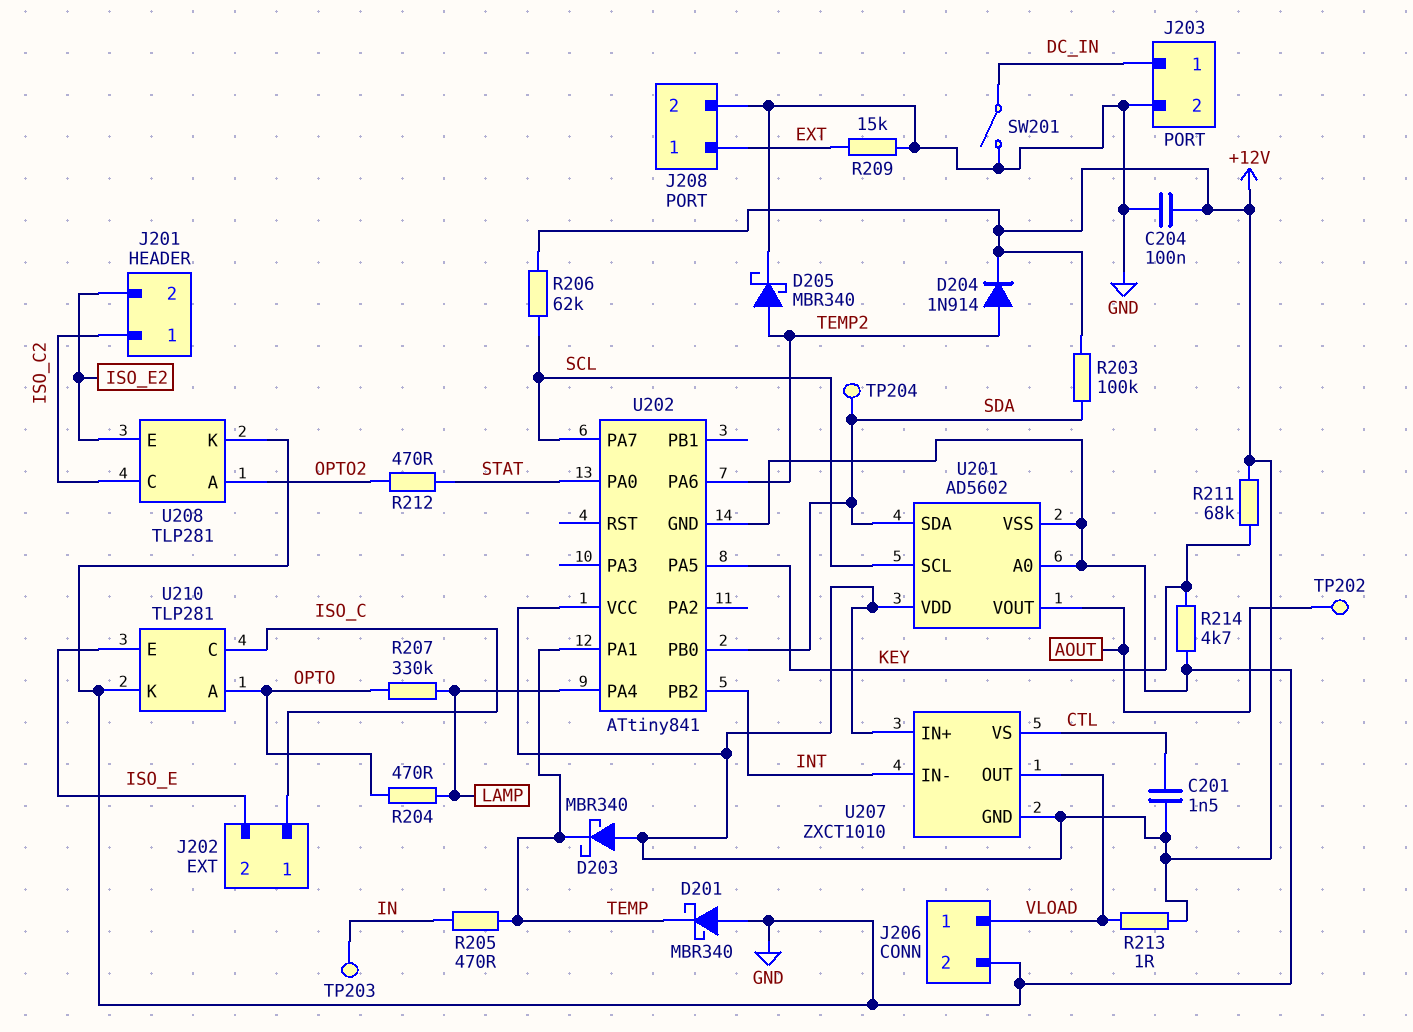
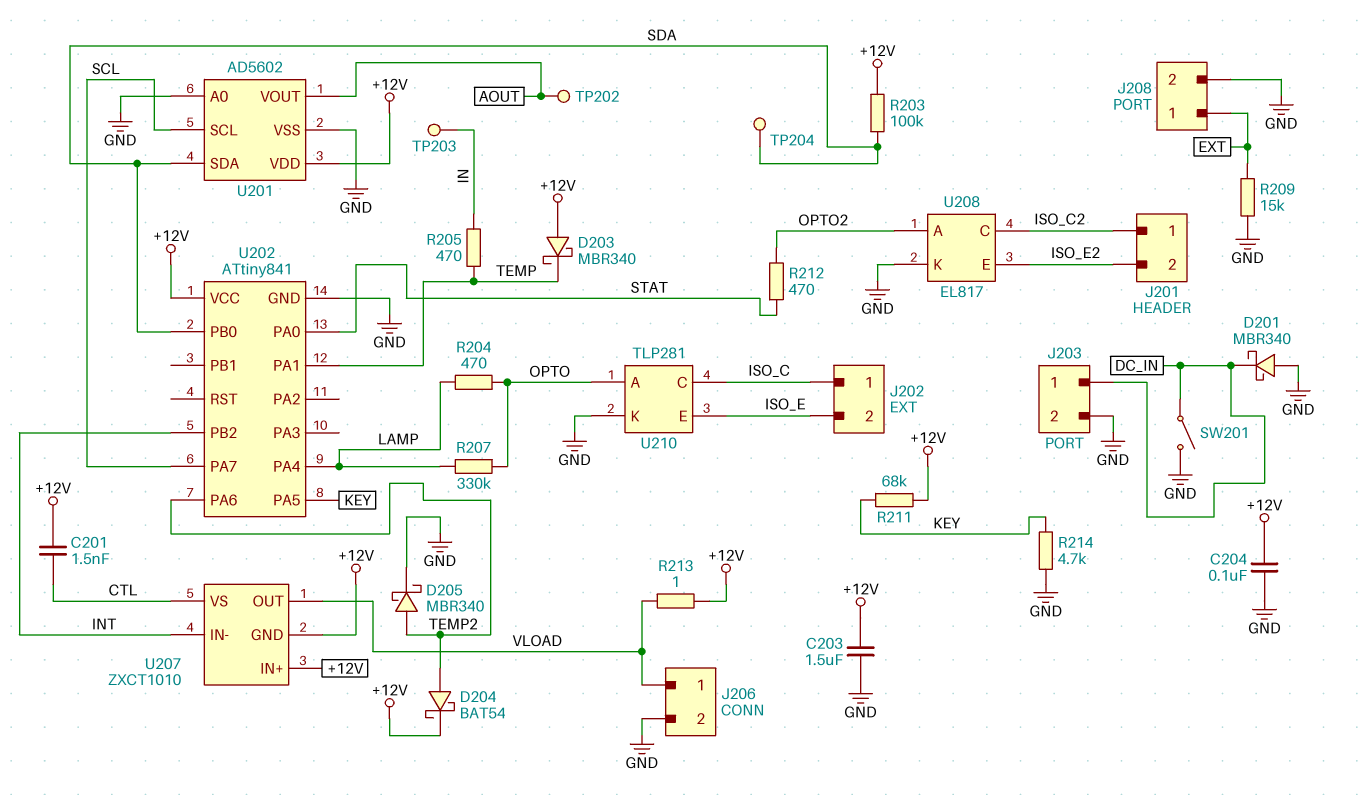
C203: none -> 1.5uF (+12V, GND)
D201: schottky MBR340 (A GND, K TEMP) -> schottky MBR340 (A GND, K DC_IN)
D204: diode 1N914 (A TEMP2, K +12V) -> schottky BAT54 (A TEMP2, K +12V)
R206: 62k (+12V, SCL) -> none
U208: TLP281 -> EL817

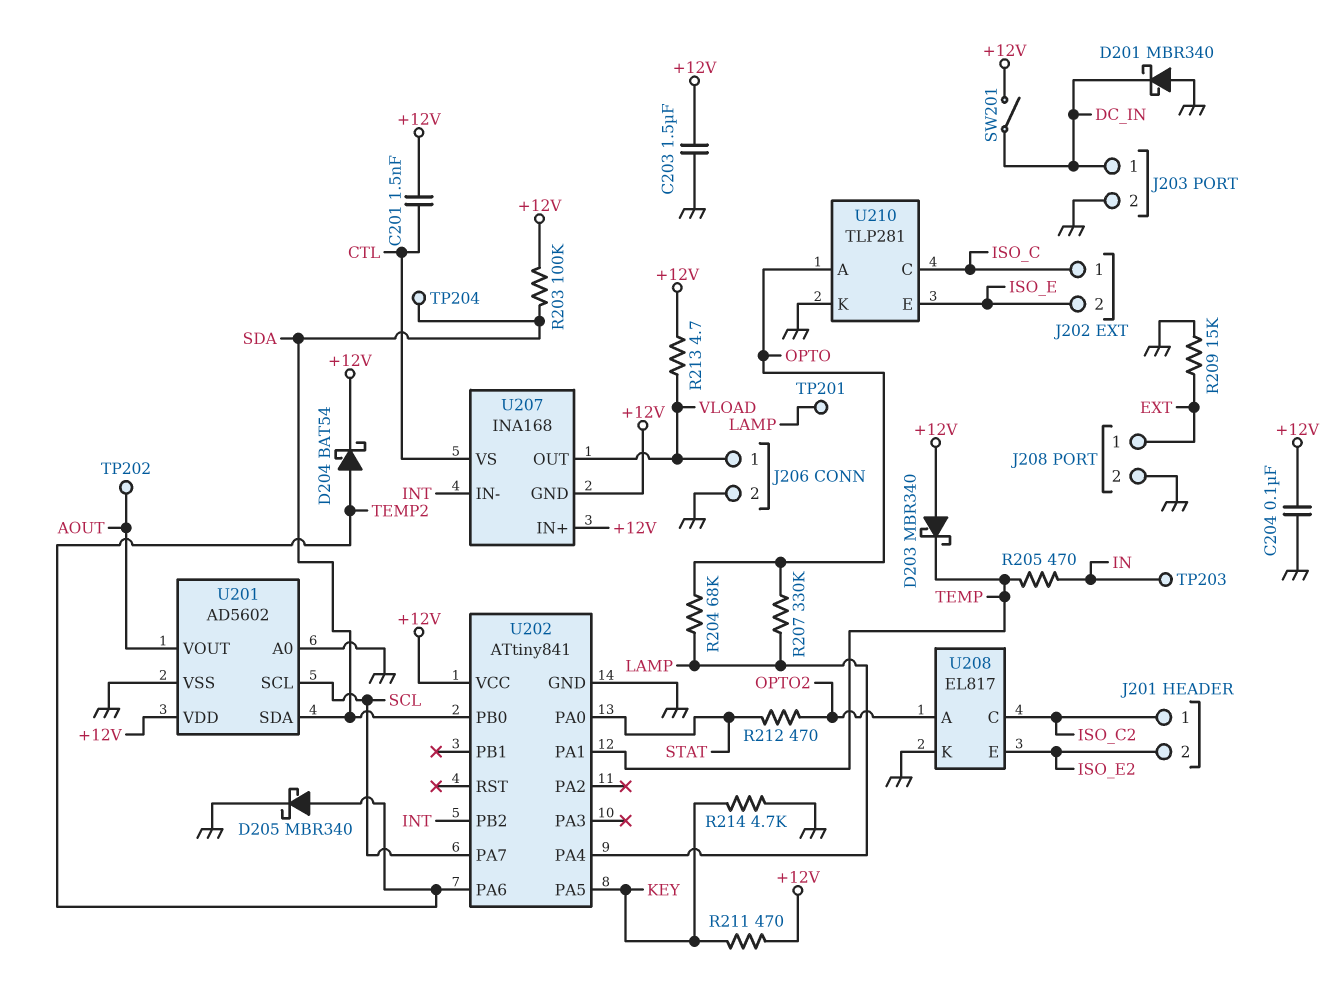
R204: 470 (LAMP, OPTO) -> 68k (LAMP, OPTO)
R211: 68k (+12V, KEY) -> 470 (+12V, KEY)
R213: 1 (+12V, VLOAD) -> 4.7 (+12V, VLOAD)
SW201: switch (DC_IN, GND) -> switch (+12V, DC_IN)
TP201: none -> test point (LAMP)
U207: ZXCT1010 -> INA168

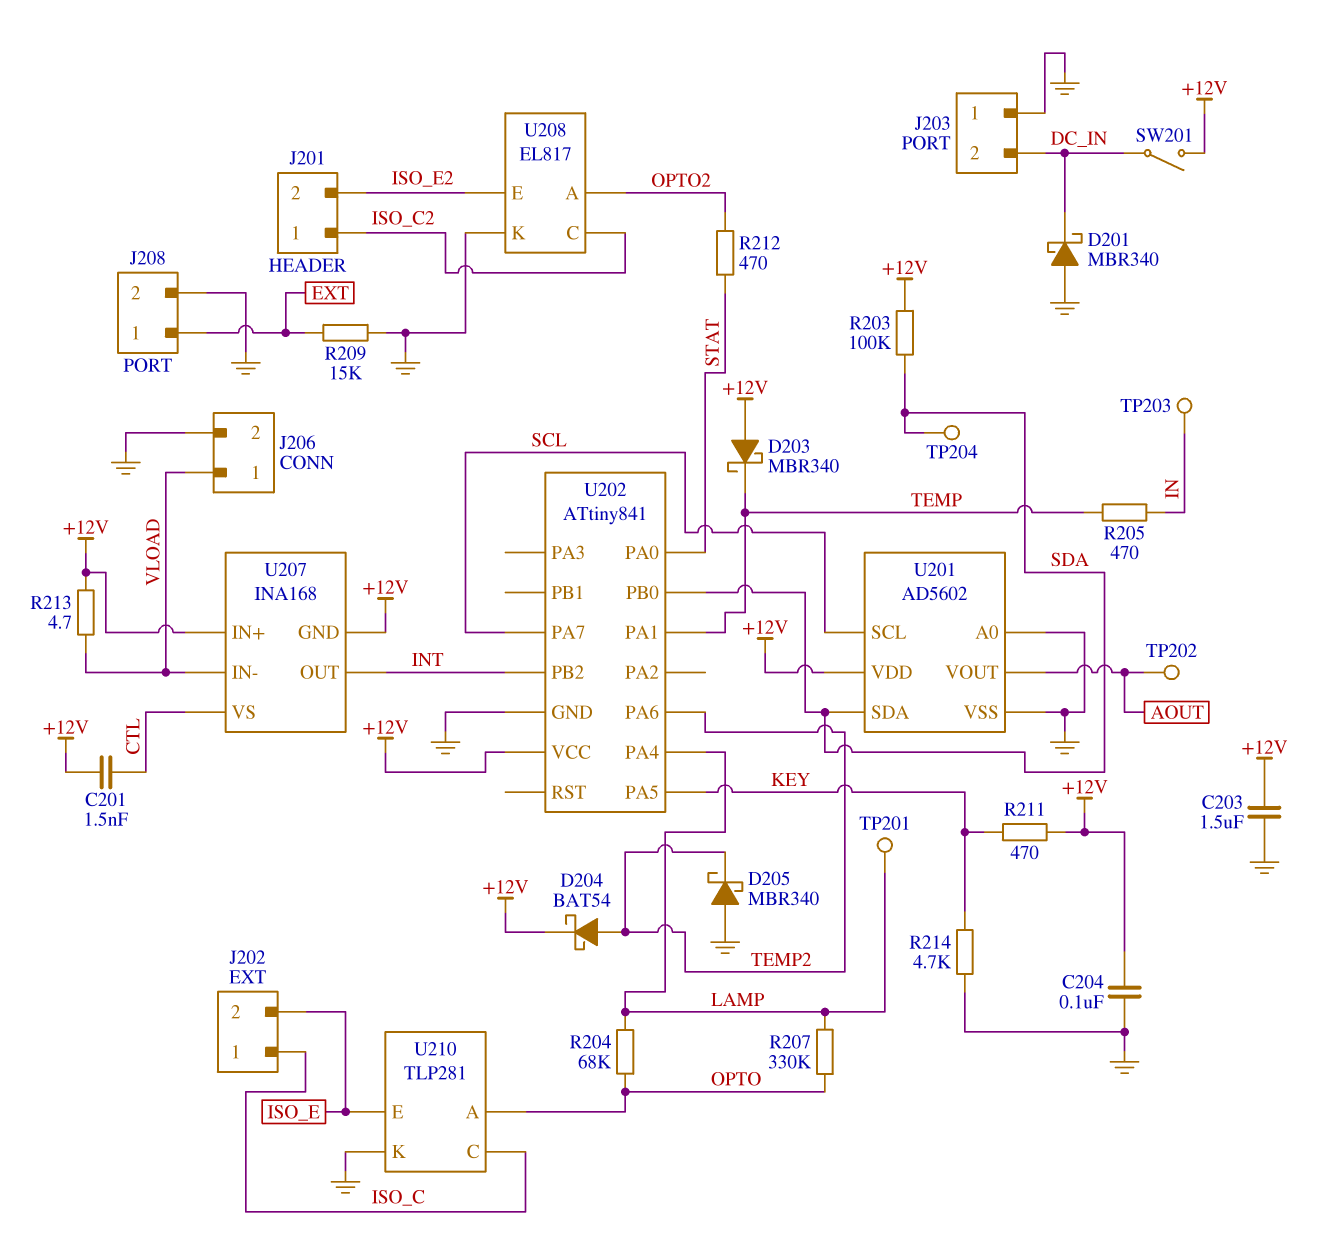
D205: schottky MBR340 (A TEMP2, K GND) -> schottky MBR340 (A GND, K TEMP2)
J203 pin 1: DC_IN -> GND
J203 pin 2: GND -> DC_IN
U207 pin IN-: INT -> VLOAD
U207 pin OUT: VLOAD -> INT

